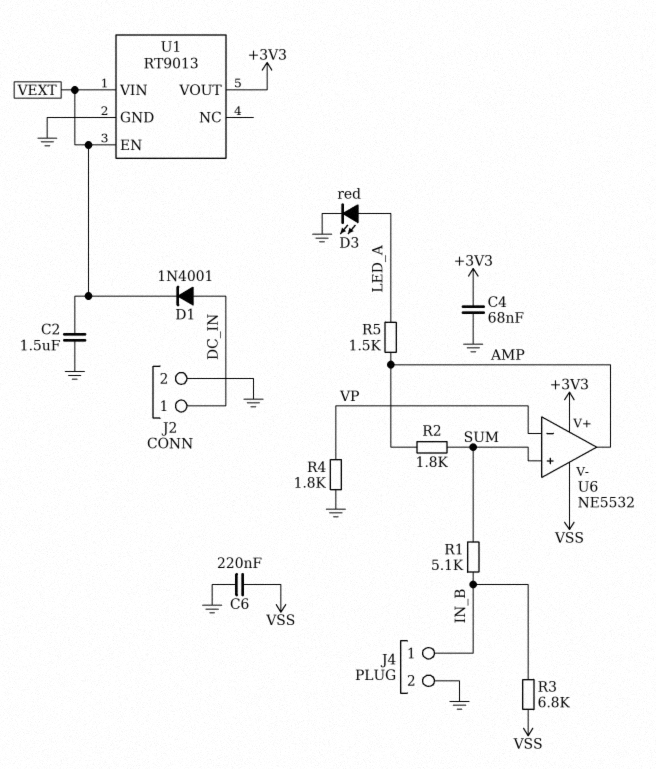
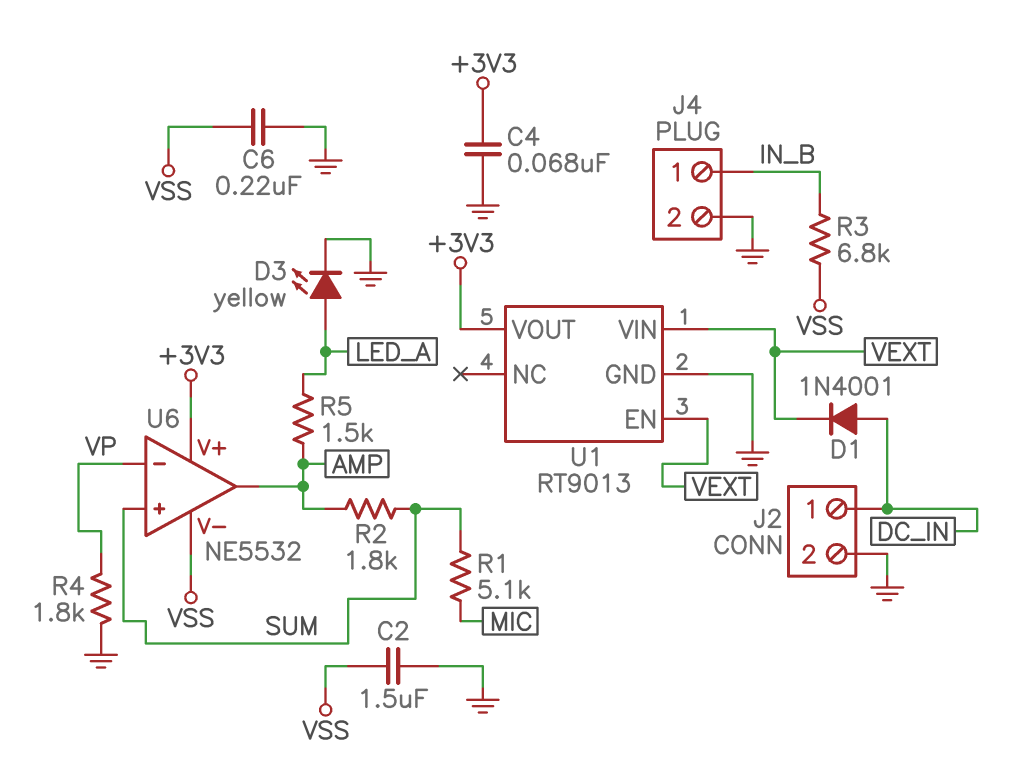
C2: 1.5uF (GND, VEXT) -> 1.5uF (GND, VSS)
D3: LED red (A LED_A, K GND) -> LED yellow (A LED_A, K GND)
R1: 5.1k (IN_B, SUM) -> 5.1k (MIC, SUM)

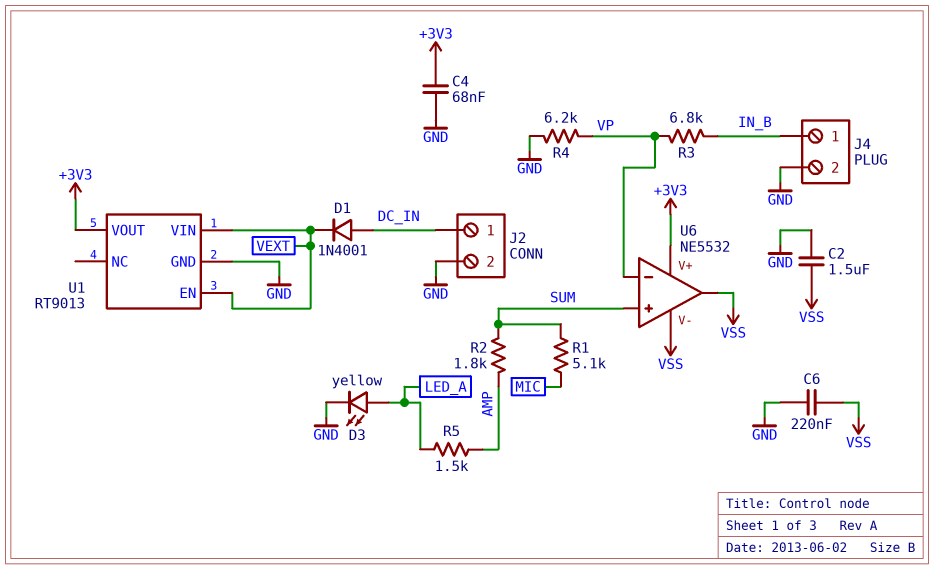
R3: 6.8k (IN_B, VSS) -> 6.8k (IN_B, VP)
R4: 1.8k (GND, VP) -> 6.2k (GND, VP)
U6 pin out: AMP -> VSS

